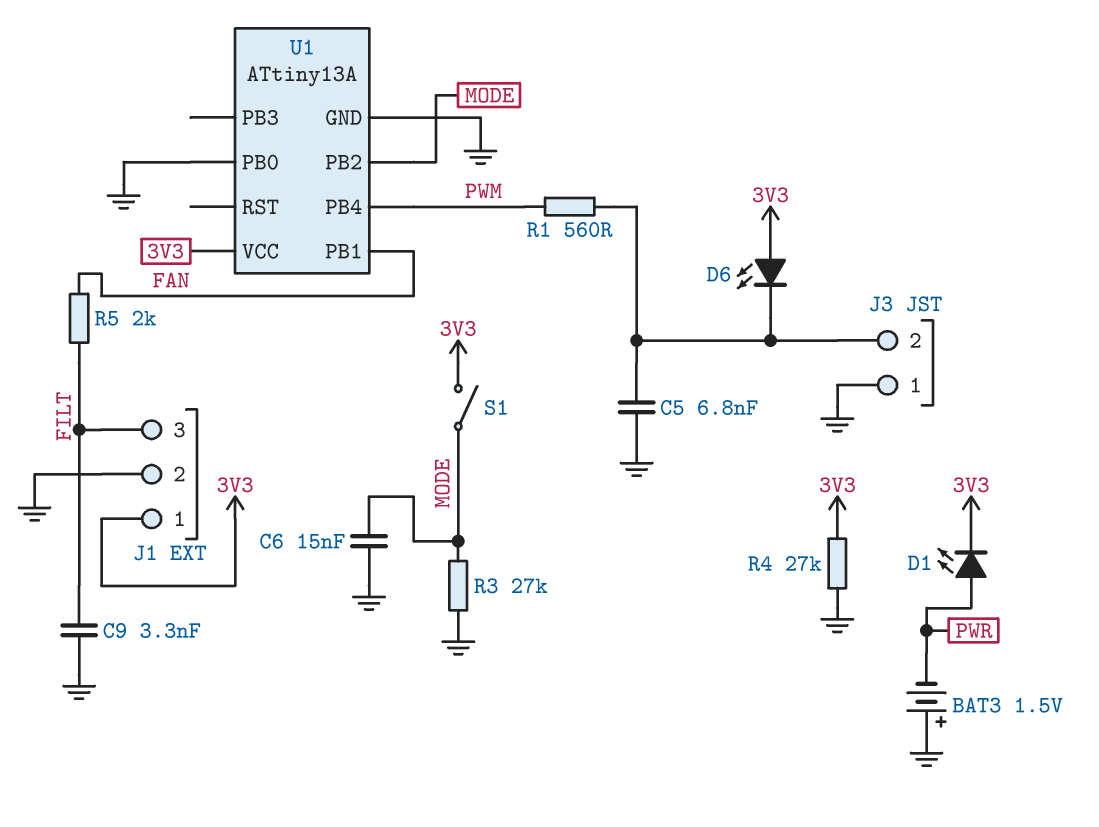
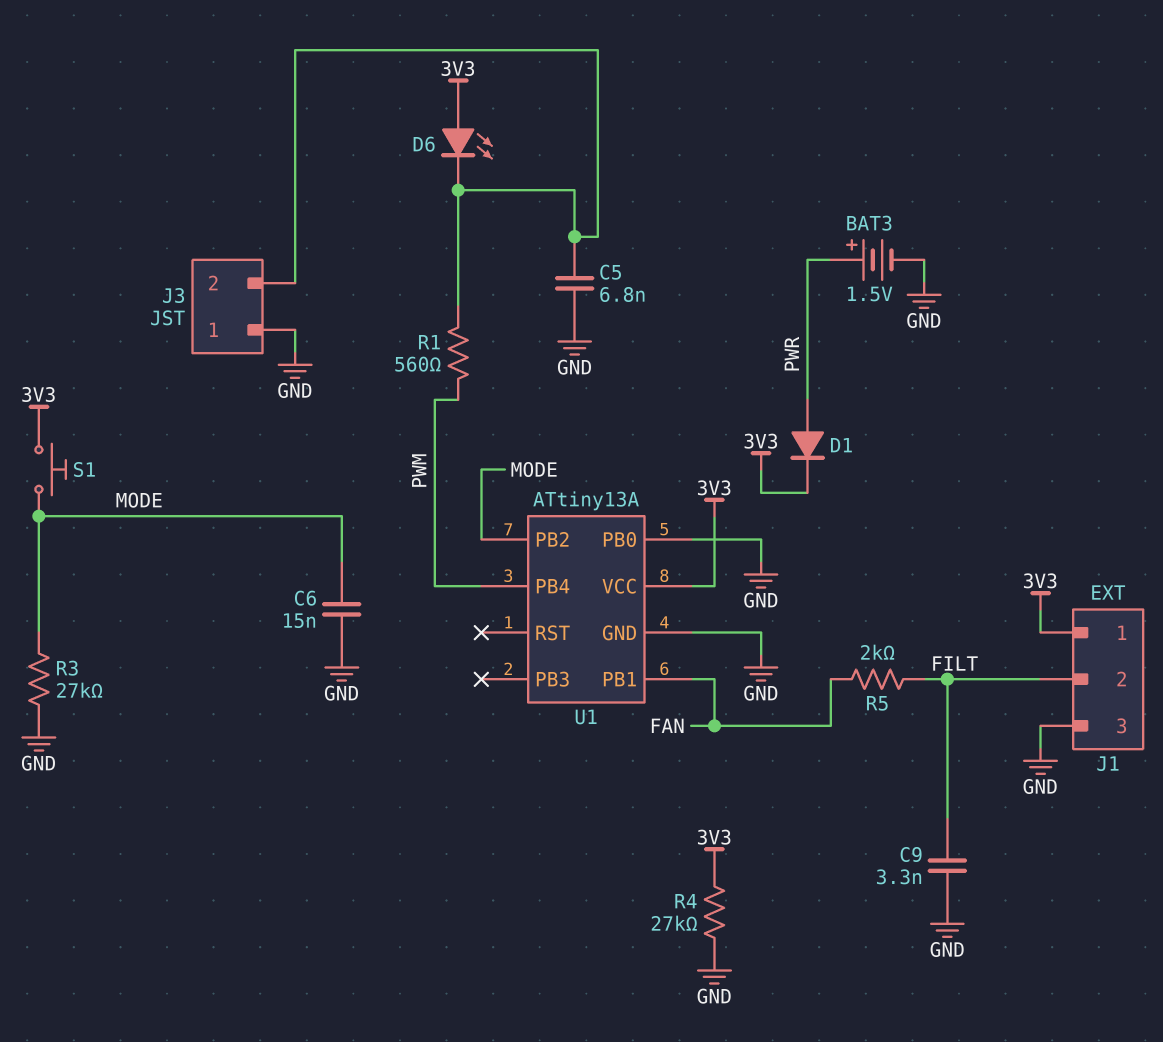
BAT3: 1.5V (plus GND, minus PWR) -> 1.5V (plus PWR, minus GND)
D1: LED (A PWR, K 3V3) -> diode (A PWR, K 3V3)
J1 pin 2: GND -> FILT
J1 pin 3: FILT -> GND
S1: switch (3V3, MODE) -> button (3V3, MODE)

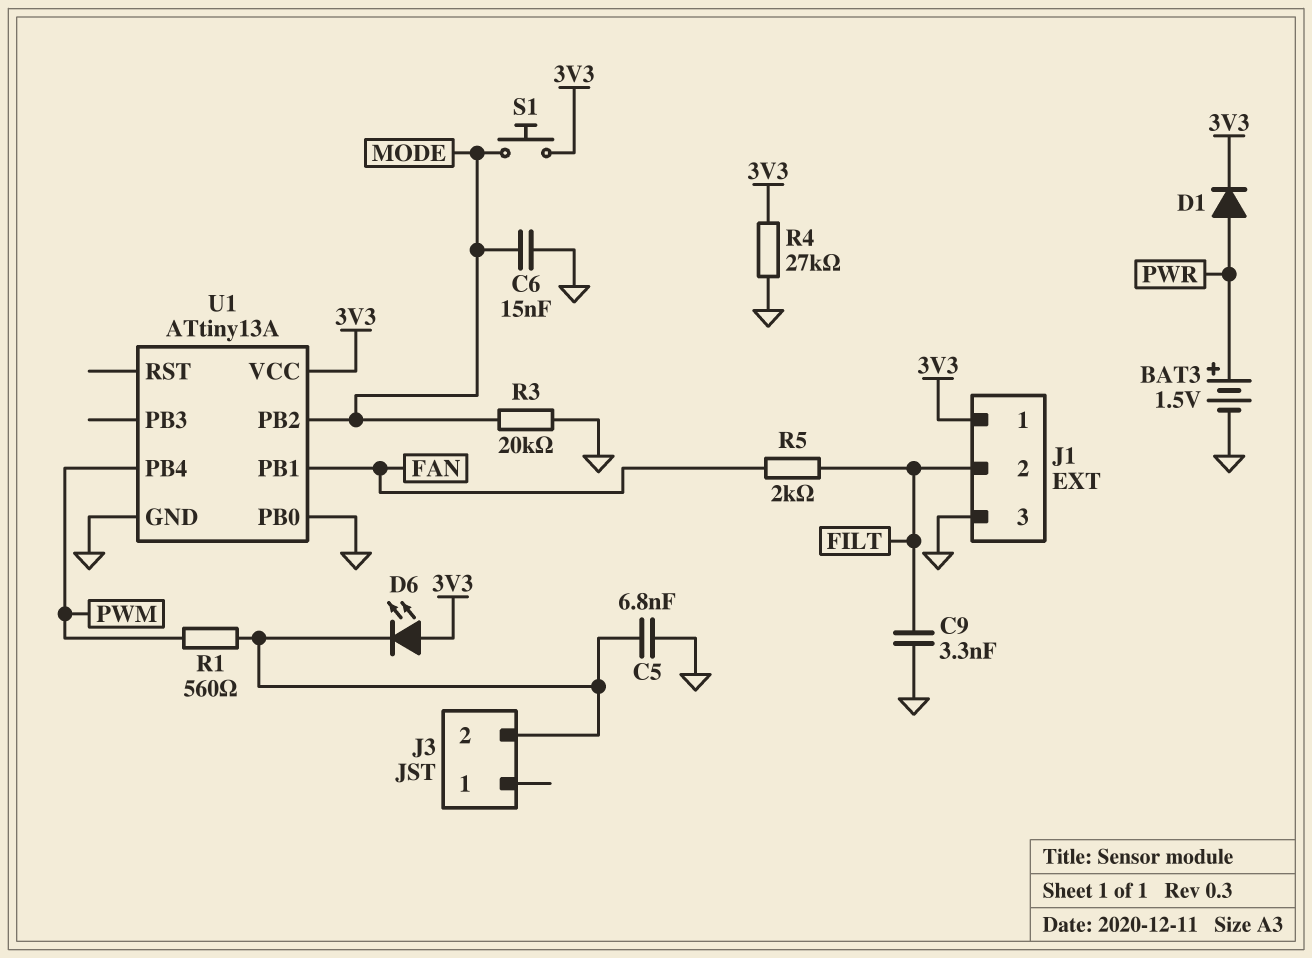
J3 pin 1: GND -> none
R3: 27k (GND, MODE) -> 20k (GND, MODE)

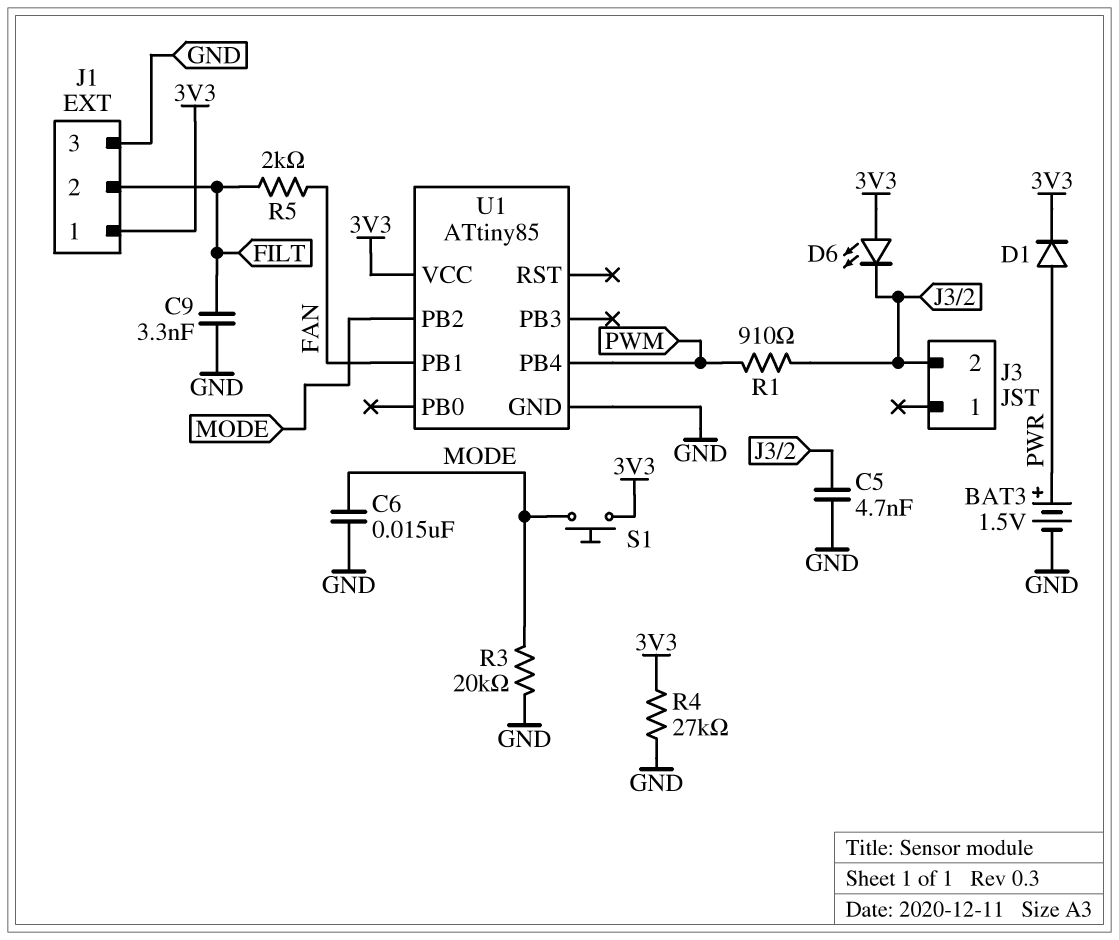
C5: 6.8nF (GND, J3/2) -> 4.7nF (GND, J3/2)
R1: 560 (J3/2, PWM) -> 910 (J3/2, PWM)
U1: ATtiny13A -> ATtiny85
U1 pin PB0: GND -> none

